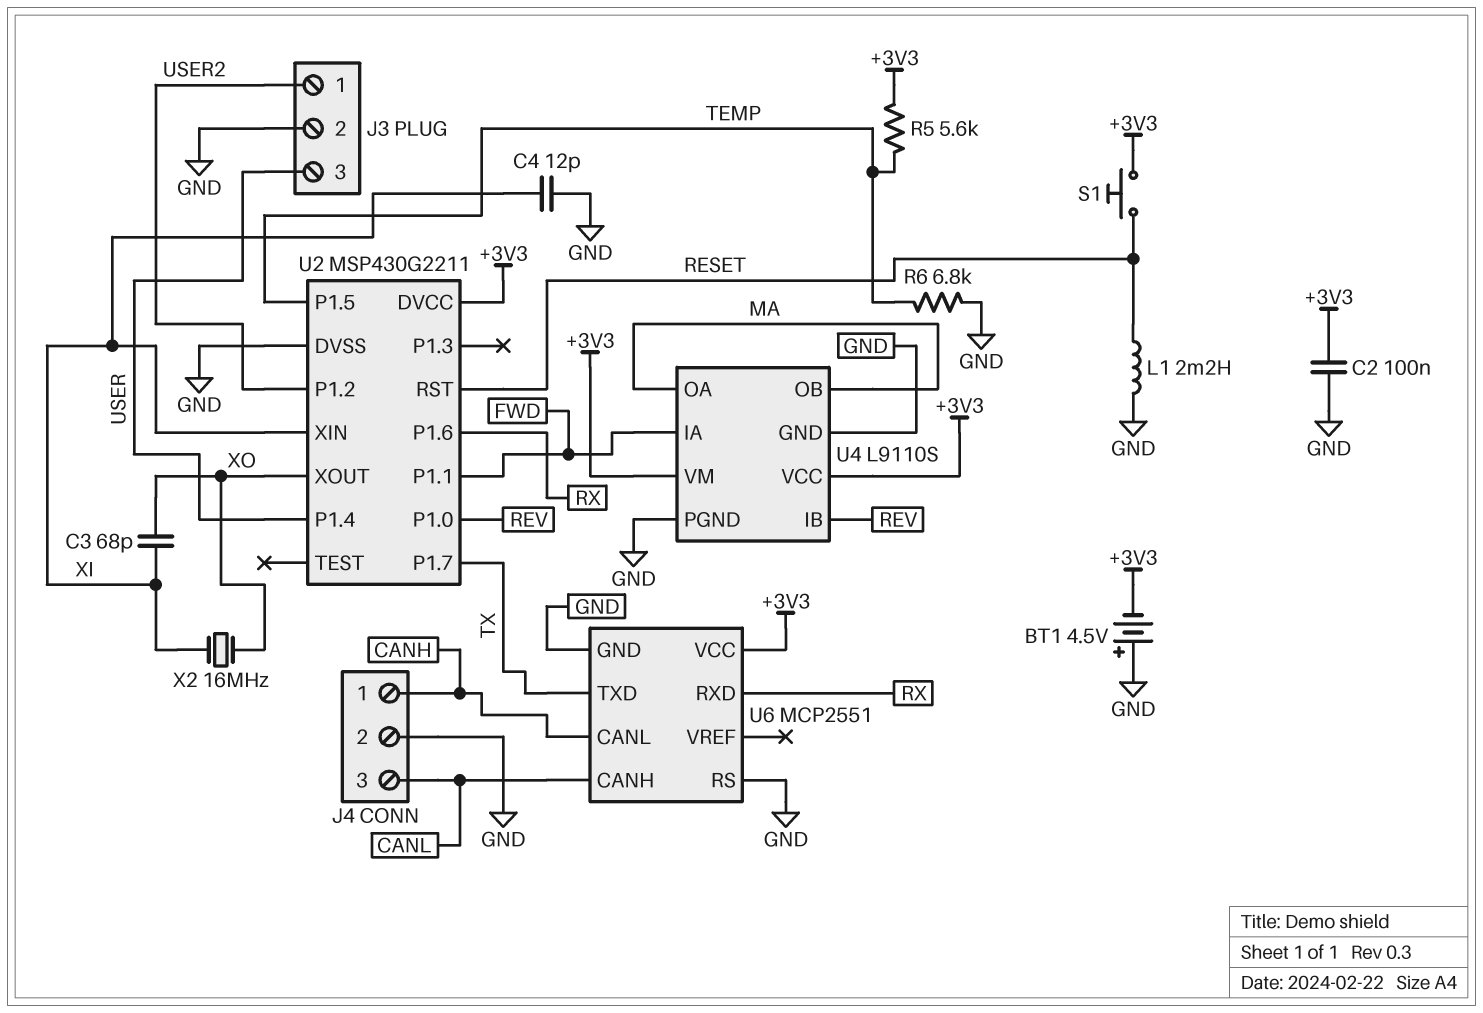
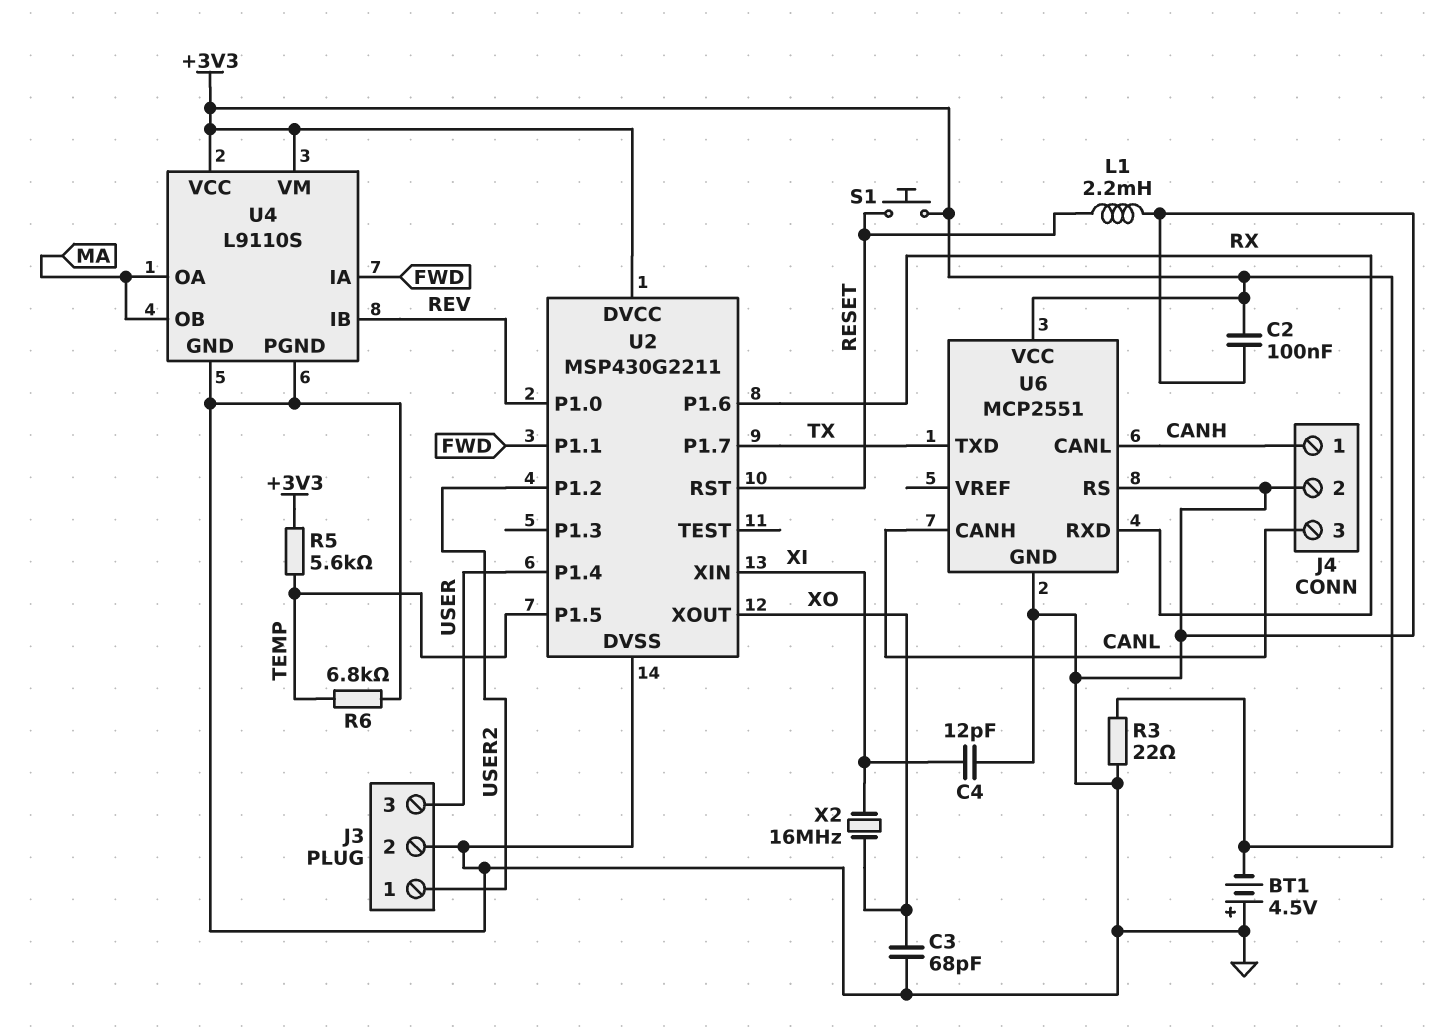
C3: 68pF (XI, XO) -> 68pF (GND, XO)
R3: none -> 22 (+3V3, GND)

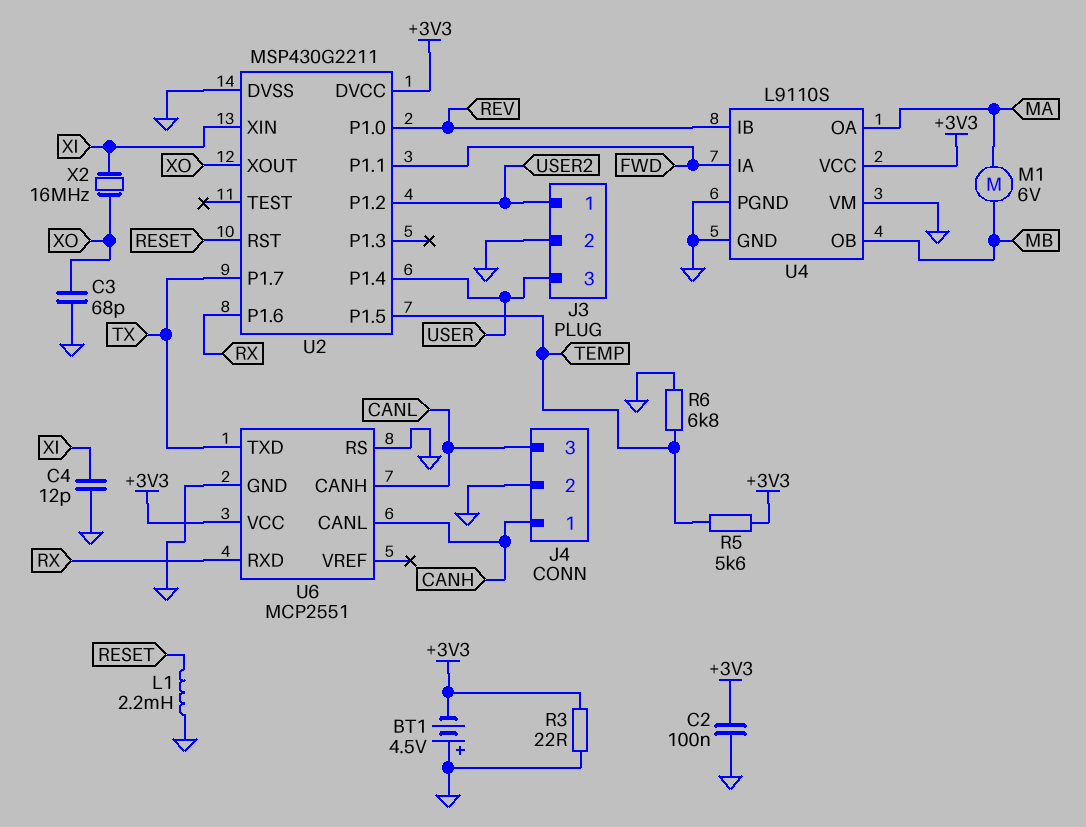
M1: none -> motor 6V (MA, MB)
S1: button (+3V3, RESET) -> none
U4 pin OB: MA -> MB
U4 pin VM: +3V3 -> GND

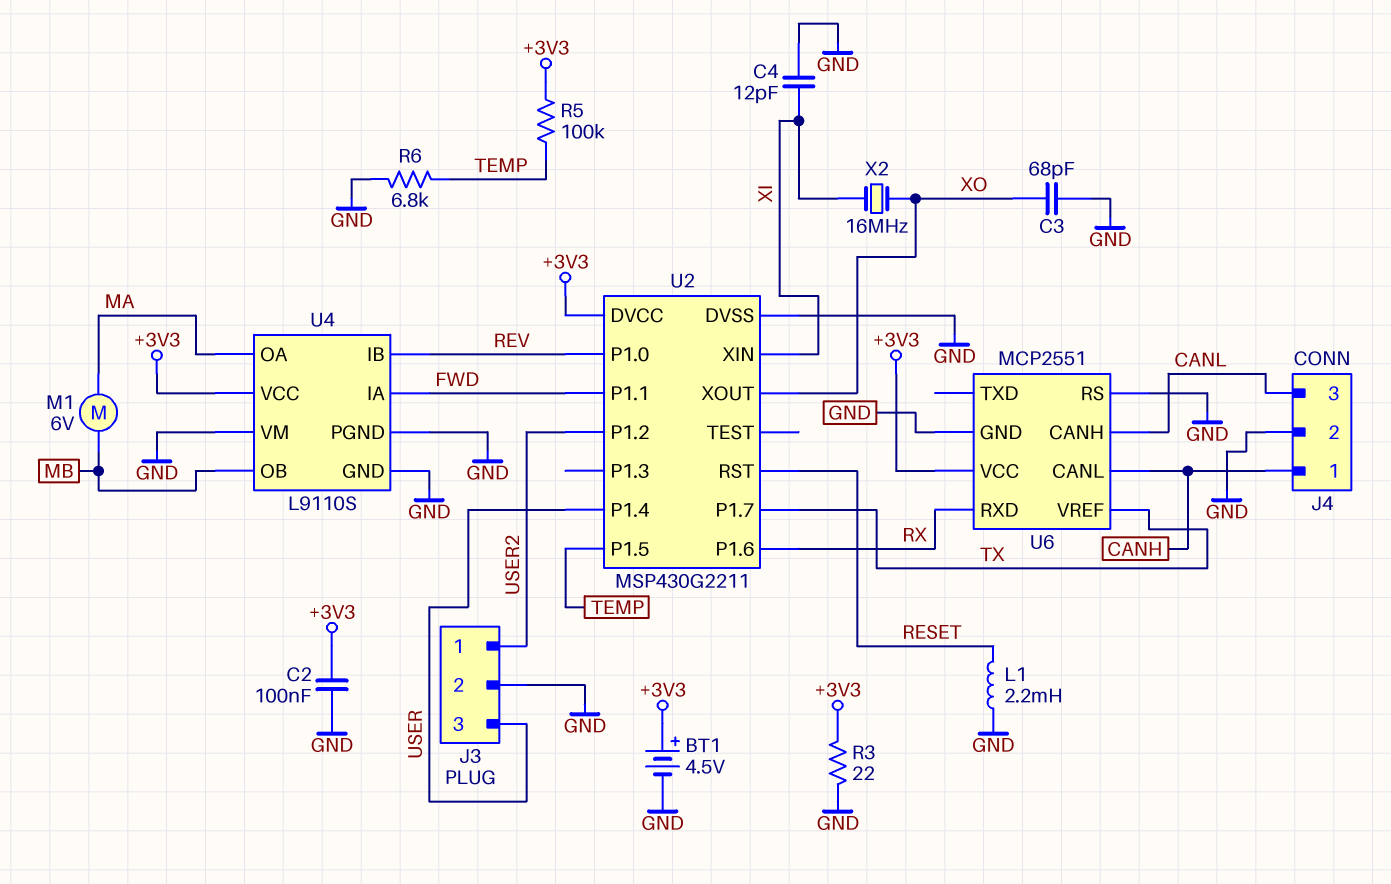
BT1: 4.5V (plus GND, minus +3V3) -> 4.5V (plus +3V3, minus GND)
R5: 5.6k (+3V3, TEMP) -> 100k (+3V3, TEMP)
U6 pin TXD: TX -> none
U6 pin VREF: none -> TX

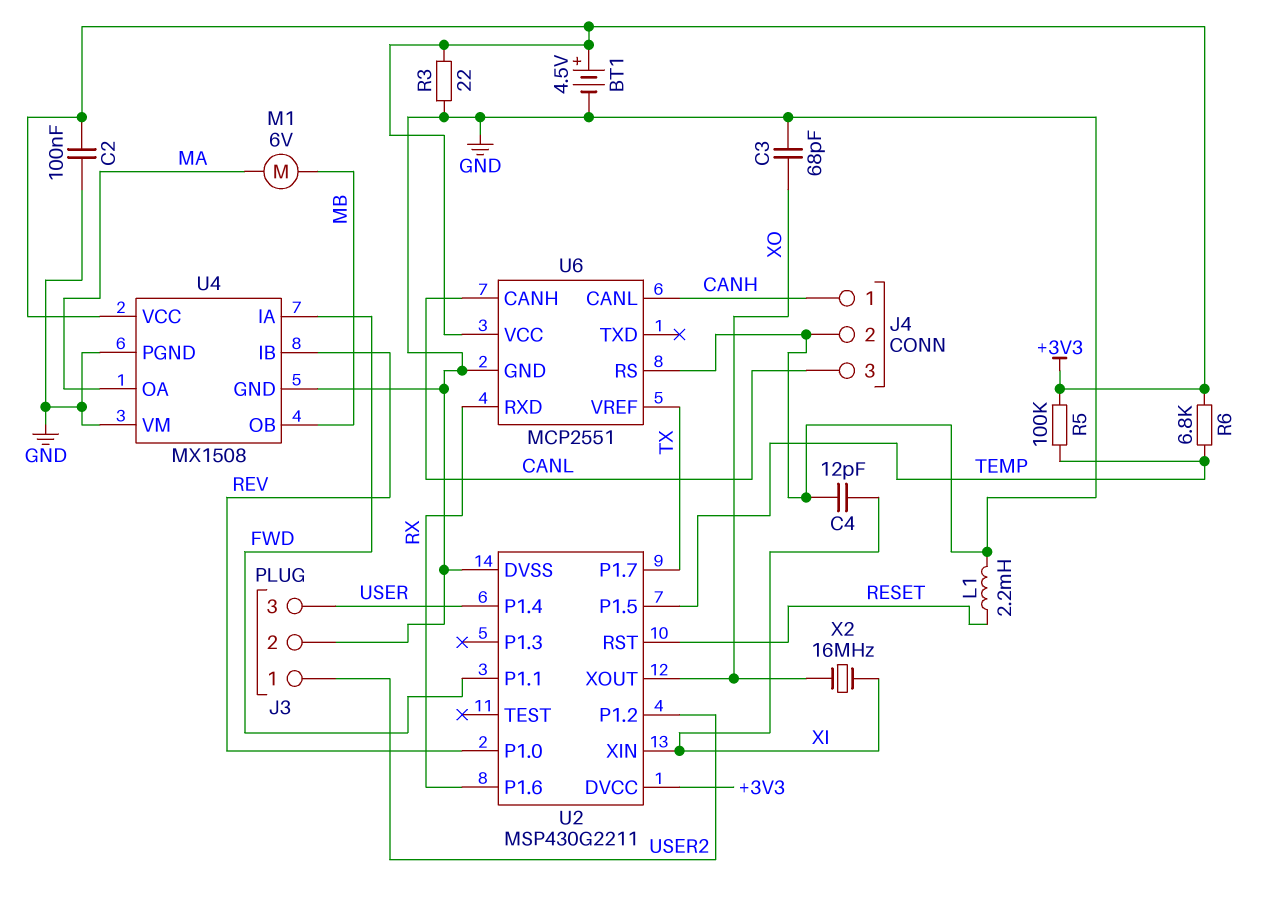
R6: 6.8k (GND, TEMP) -> 6.8k (+3V3, TEMP)
U4: L9110S -> MX1508

